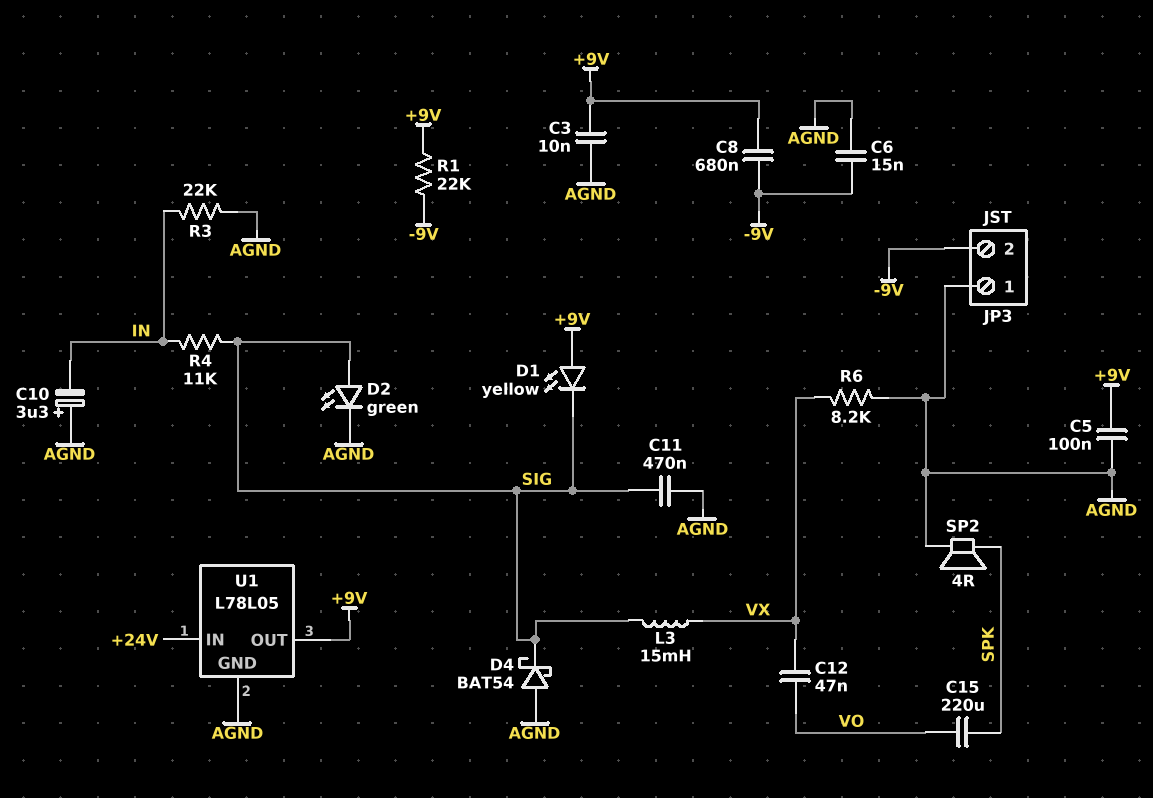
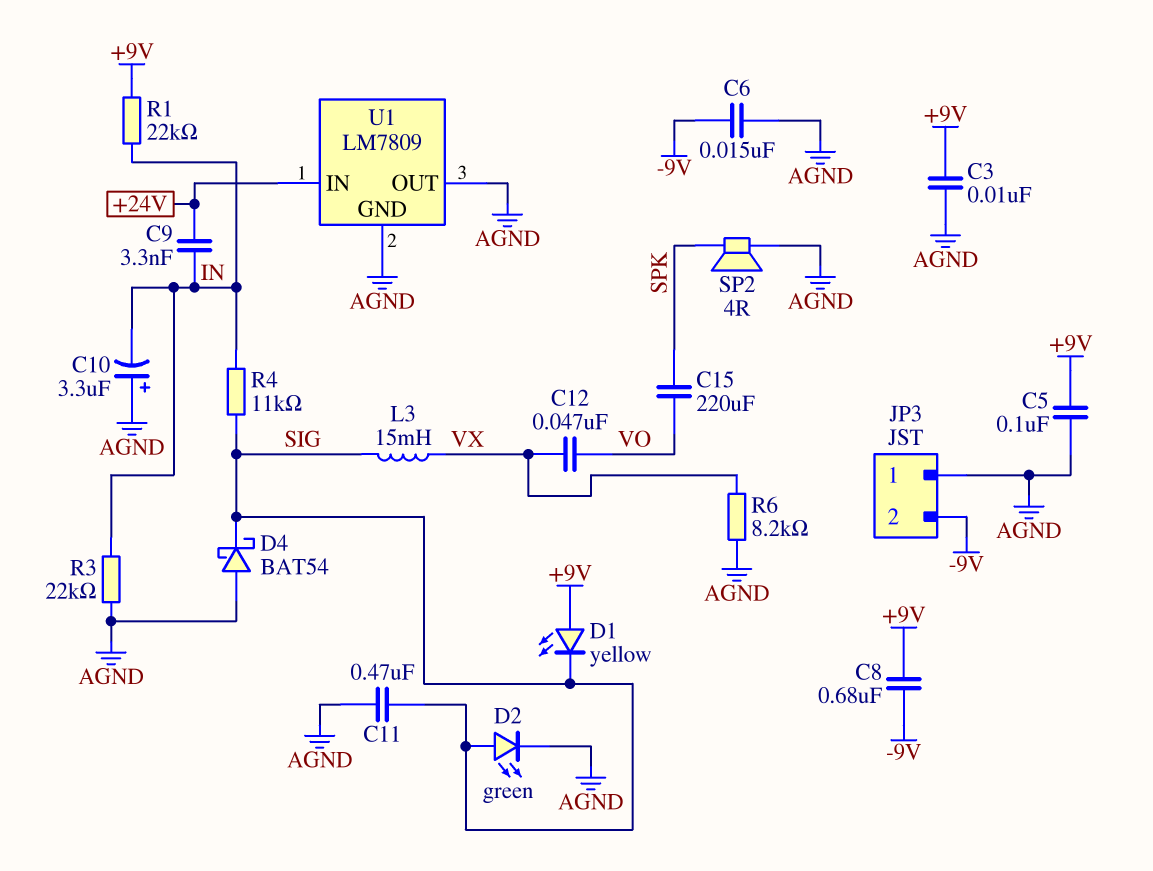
C9: none -> 3.3nF (+24V, IN)
R1: 22k (+9V, -9V) -> 22k (+9V, IN)
U1: L78L05 -> LM7809
U1 pin OUT: +9V -> AGND

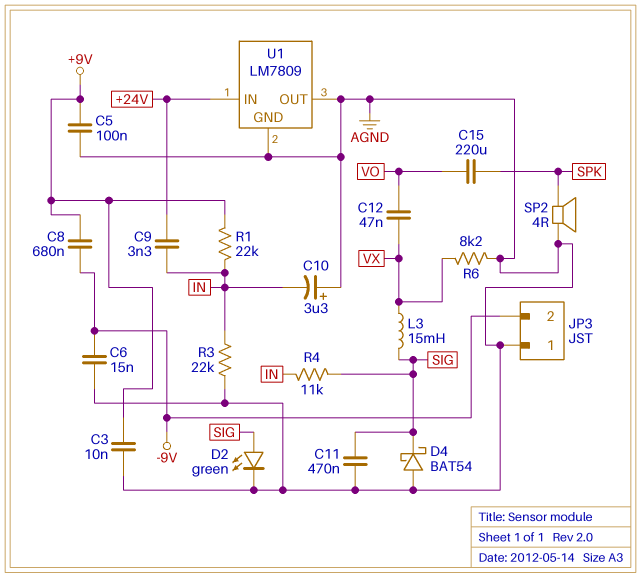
D1: LED yellow (A +9V, K SIG) -> none

